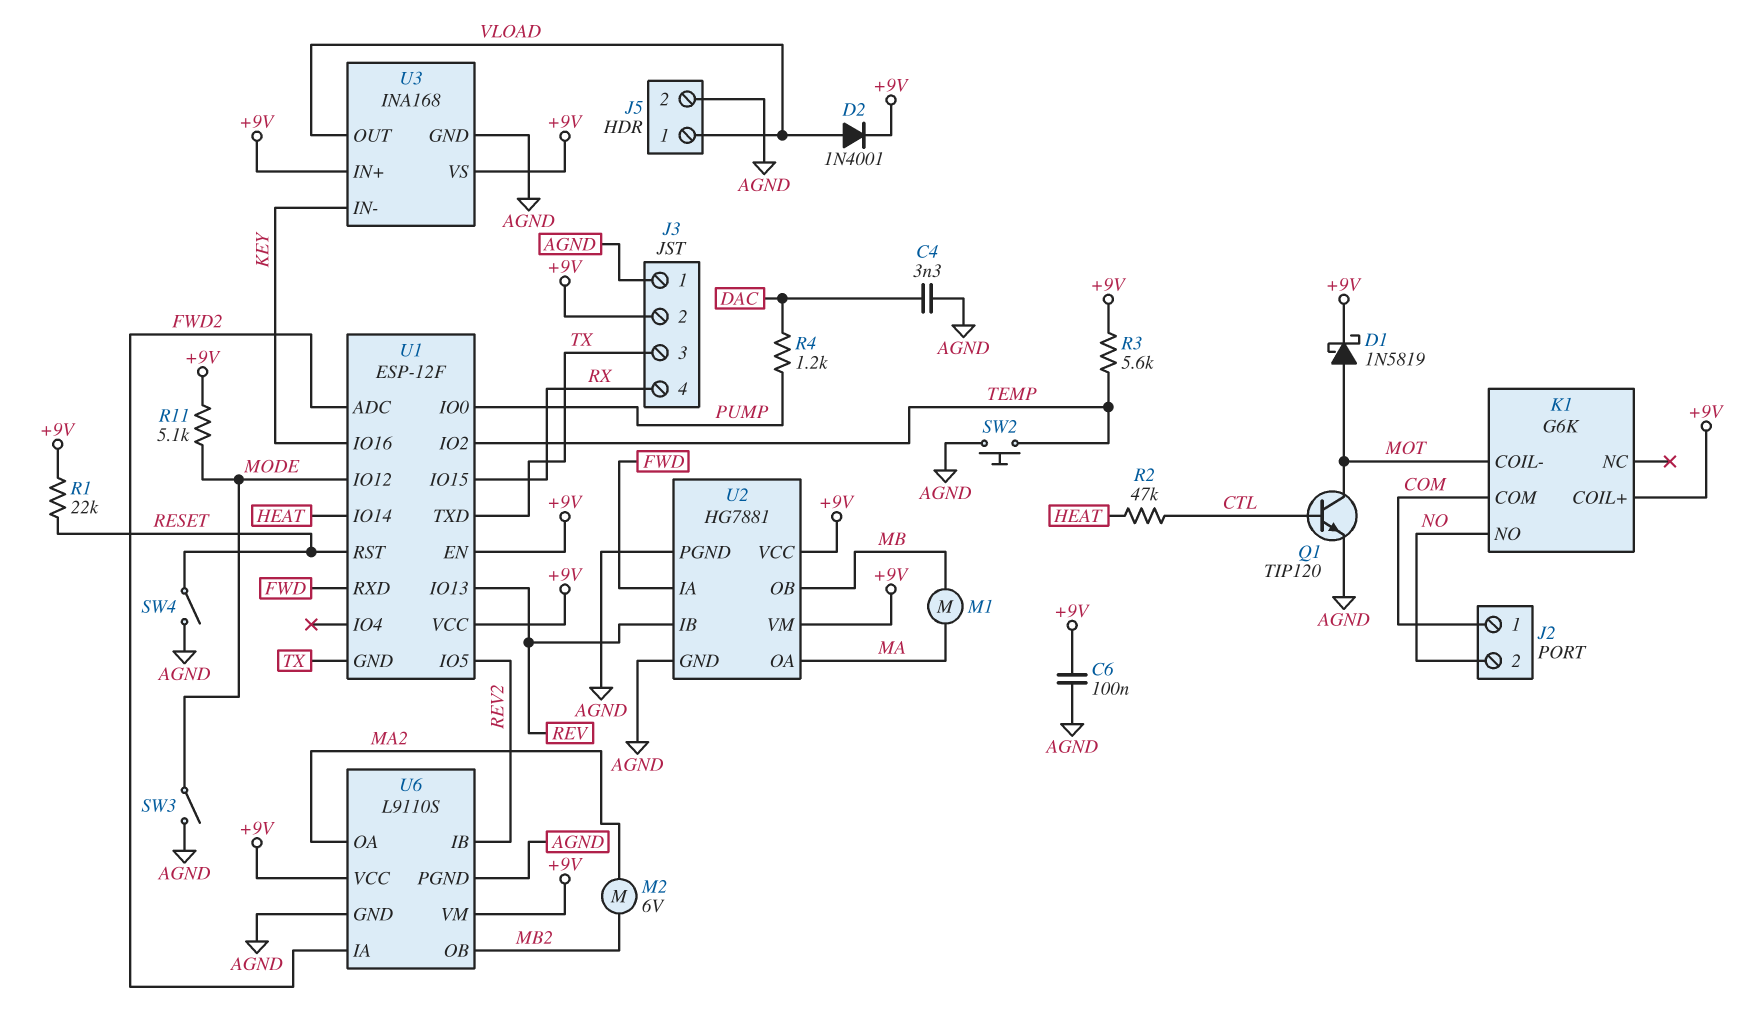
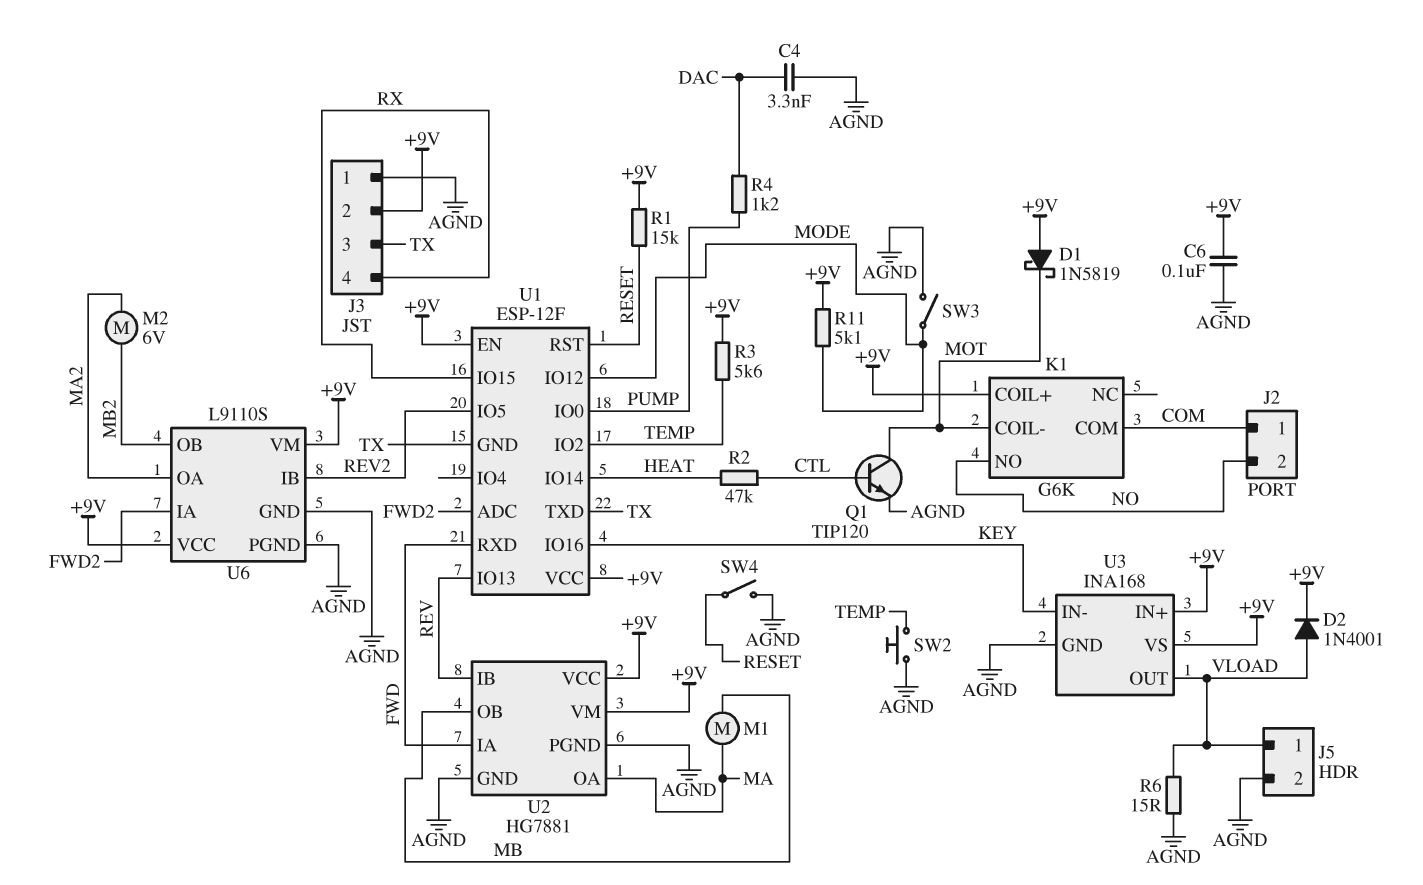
D1: schottky 1N5819 (A MOT, K +9V) -> schottky 1N5819 (A +9V, K MOT)
R1: 22k (+9V, RESET) -> 15k (+9V, RESET)
R6: none -> 15 (AGND, VLOAD)

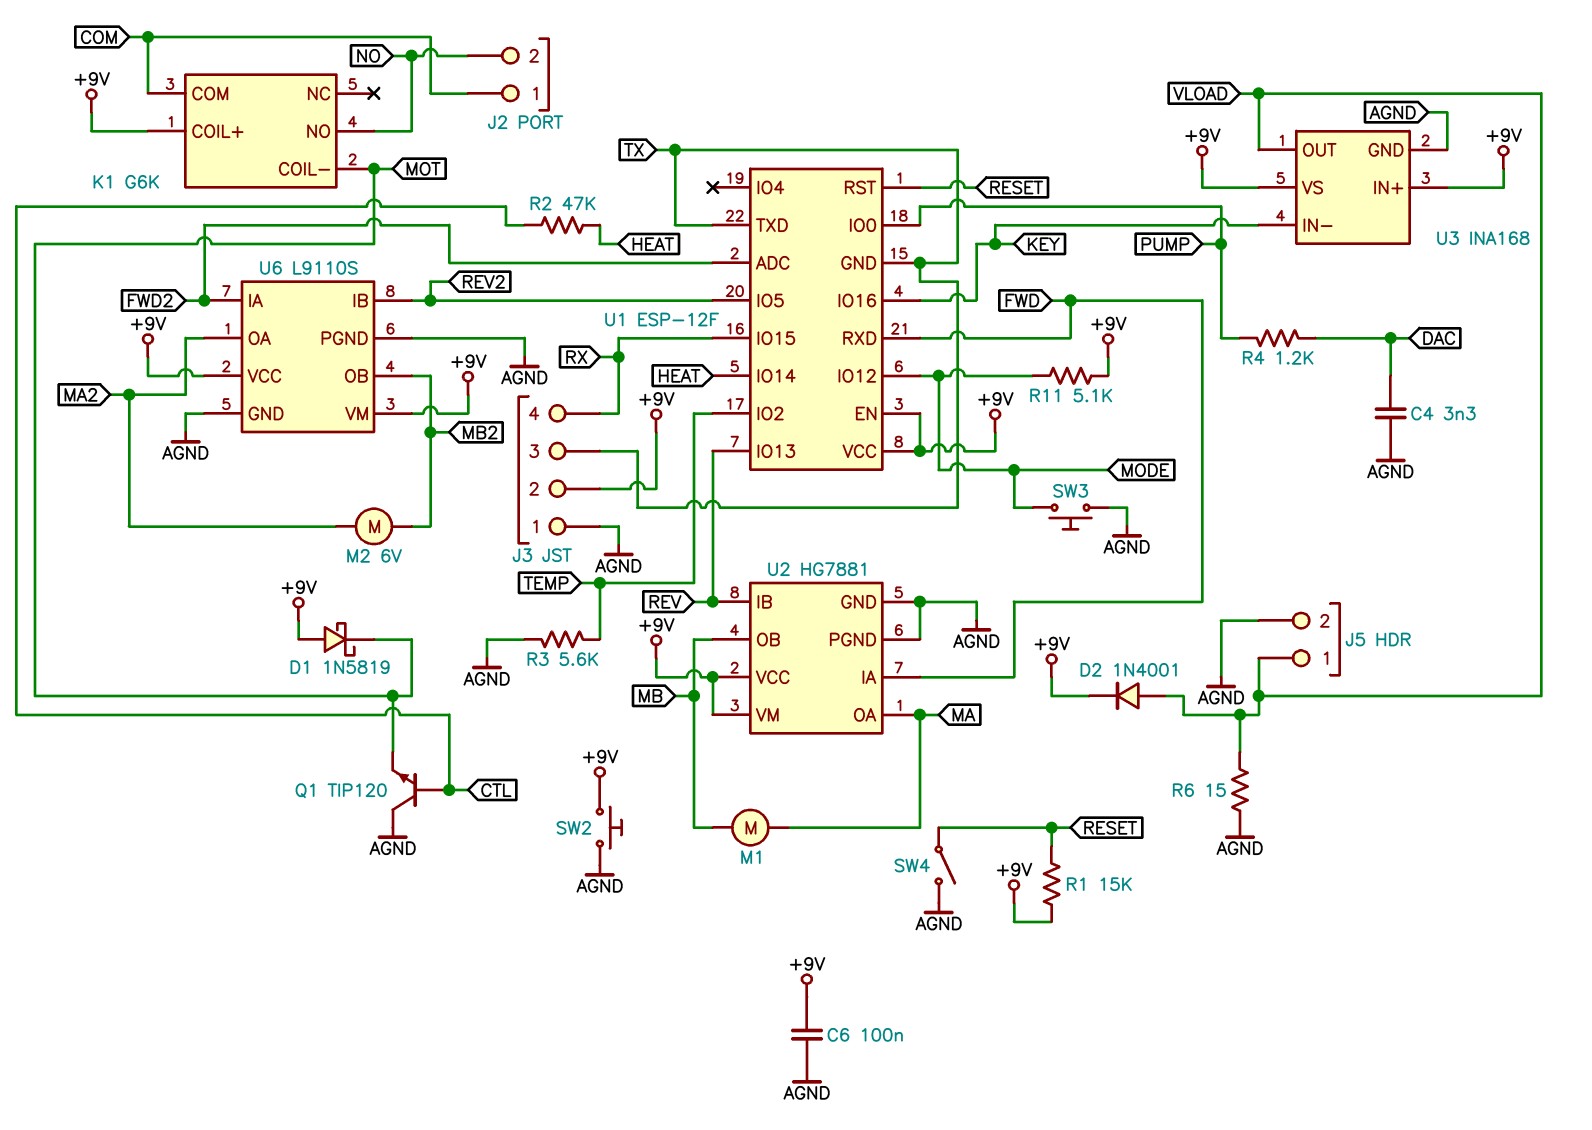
Q1: NPN TIP120 (B CTL, C MOT, E AGND) -> NPN TIP120 (B CTL, C AGND, E MOT)
R3: 5.6k (+9V, TEMP) -> 5.6k (AGND, TEMP)
SW2: button (AGND, TEMP) -> button (+9V, AGND)
SW3: switch (AGND, MODE) -> button (AGND, MODE)

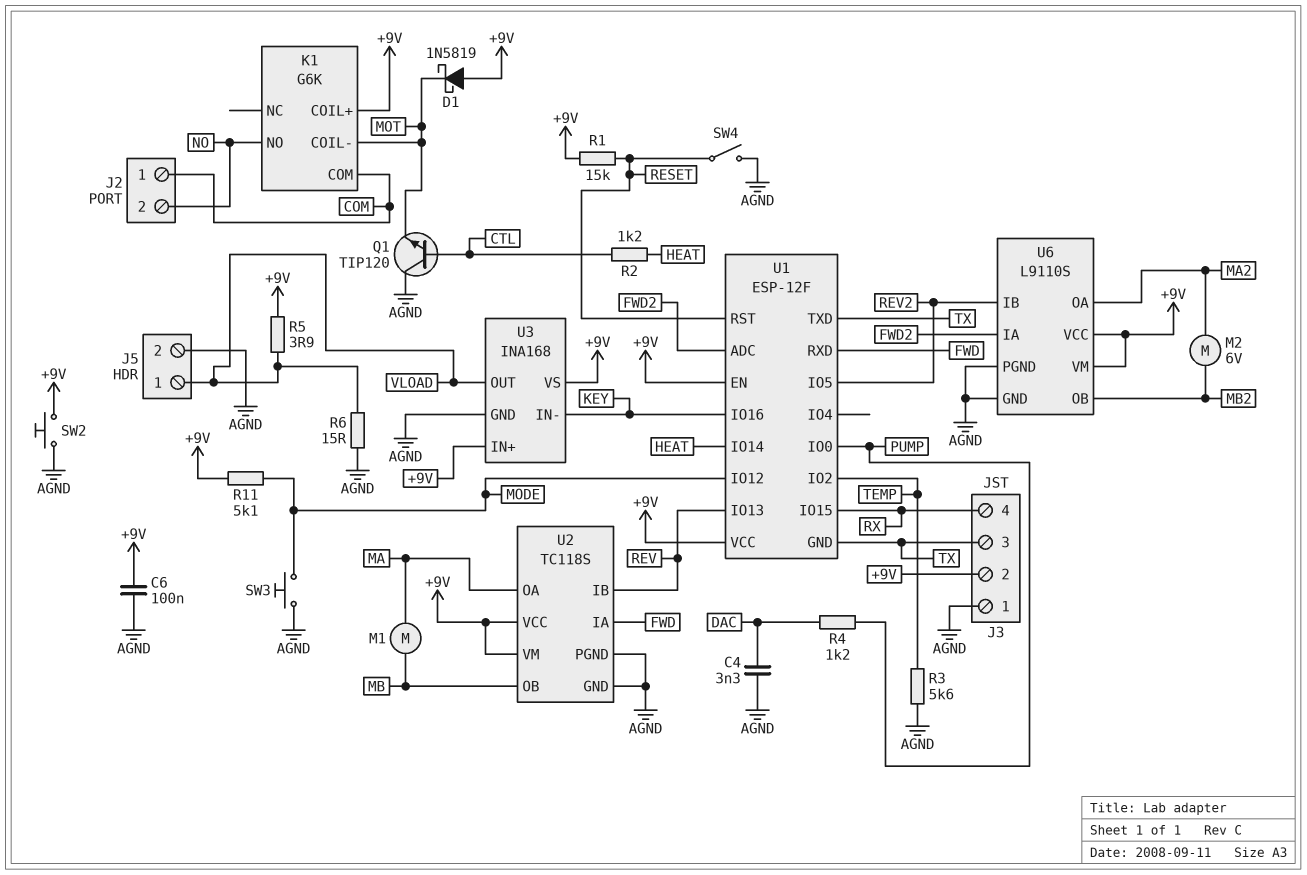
D2: diode 1N4001 (A VLOAD, K +9V) -> none
R2: 47k (CTL, HEAT) -> 1.2k (CTL, HEAT)
R5: none -> 3.9 (+9V, VLOAD)
U2: HG7881 -> TC118S

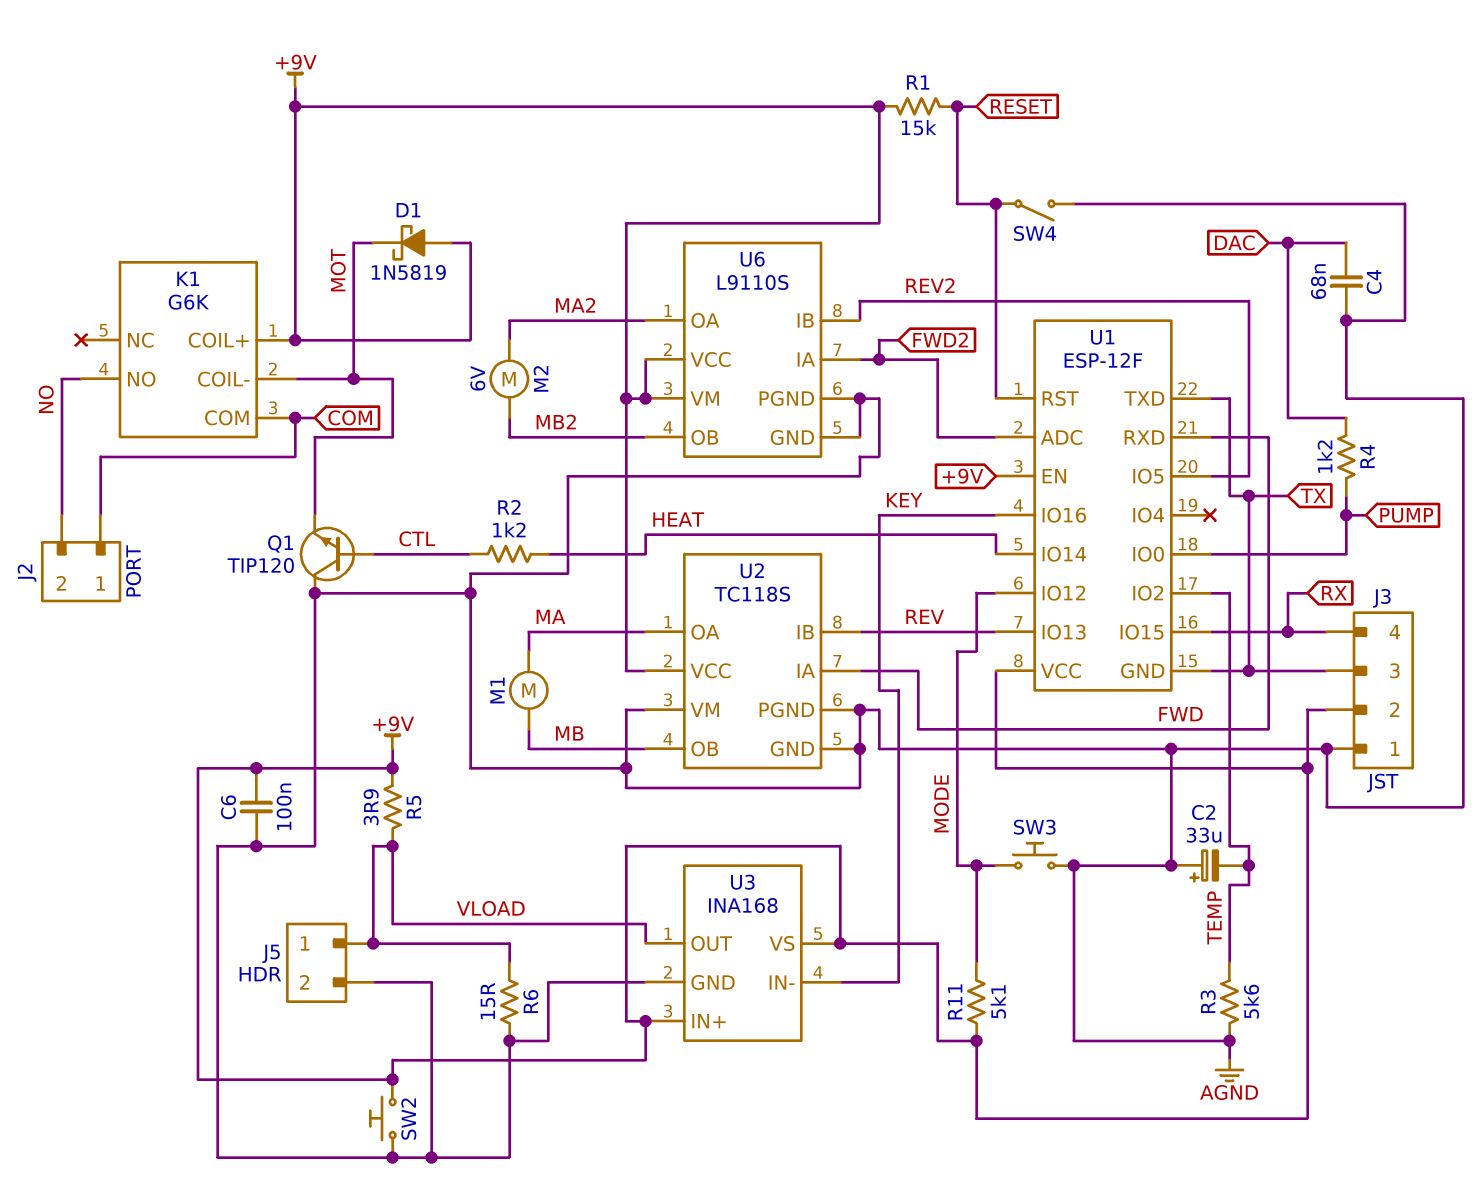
C2: none -> 33uF (plus AGND, minus TEMP)
C4: 3.3nF (AGND, DAC) -> 68nF (AGND, DAC)
U2 pin VM: +9V -> AGND

